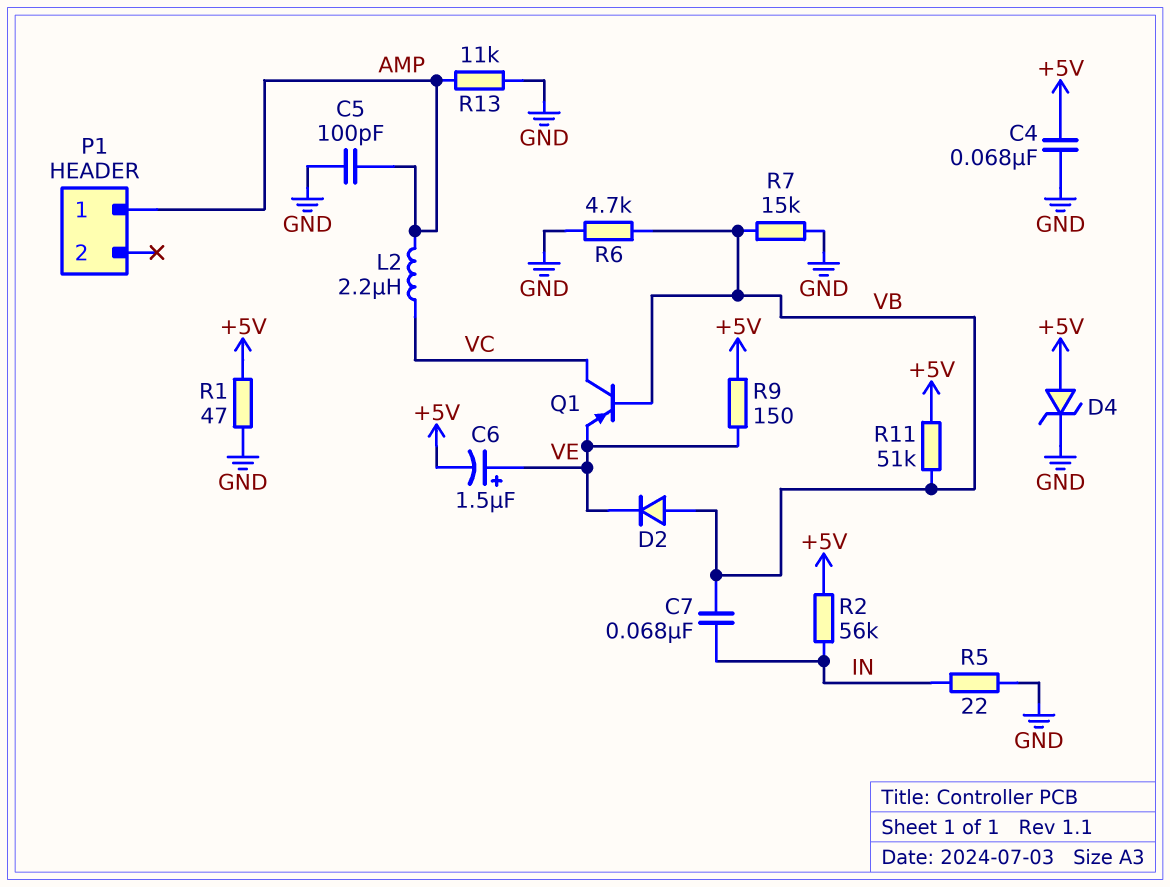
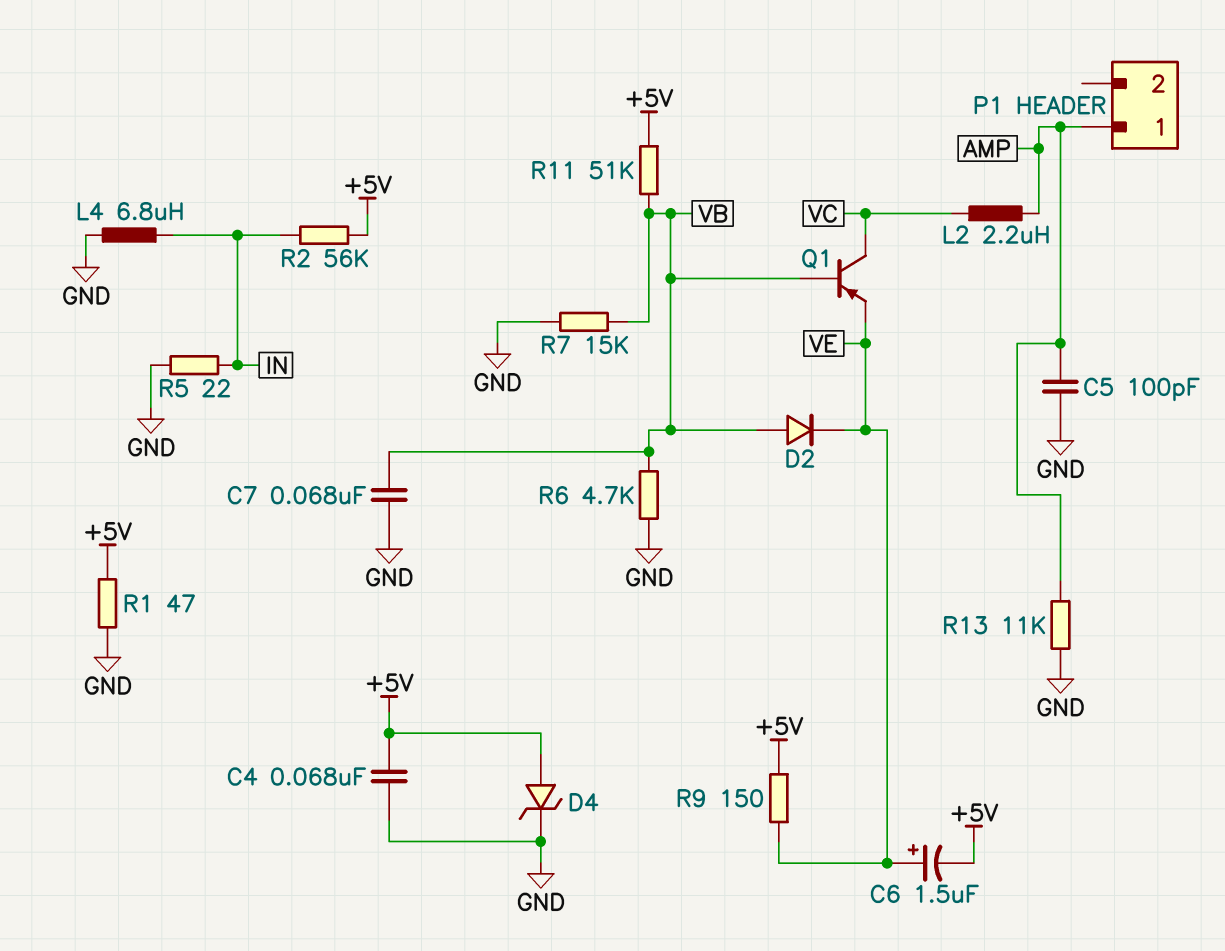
C7: 68nF (IN, VB) -> 68nF (GND, VB)
L4: none -> 6.8uH (GND, IN)

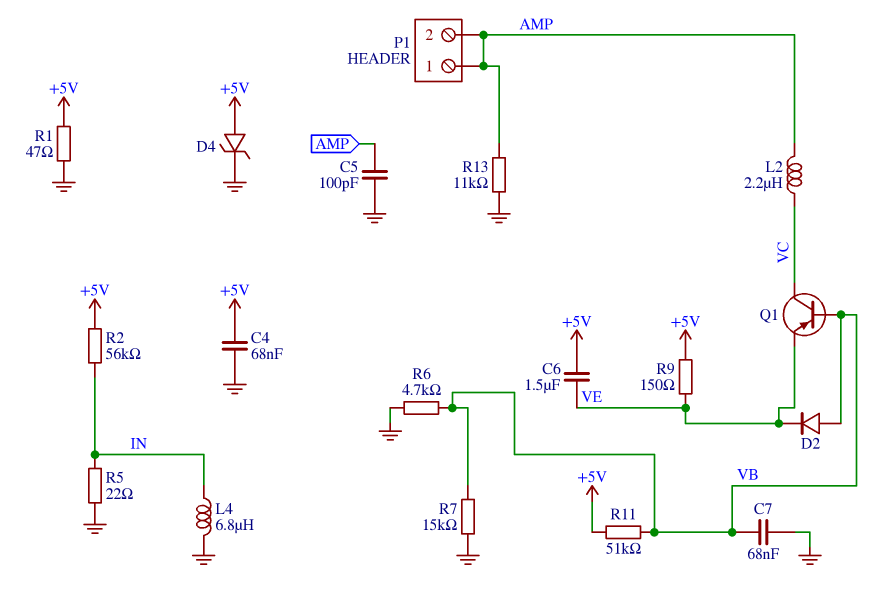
C6: 1.5uF (plus VE, minus +5V) -> 1.5uF (+5V, VE)
P1 pin 2: none -> AMP

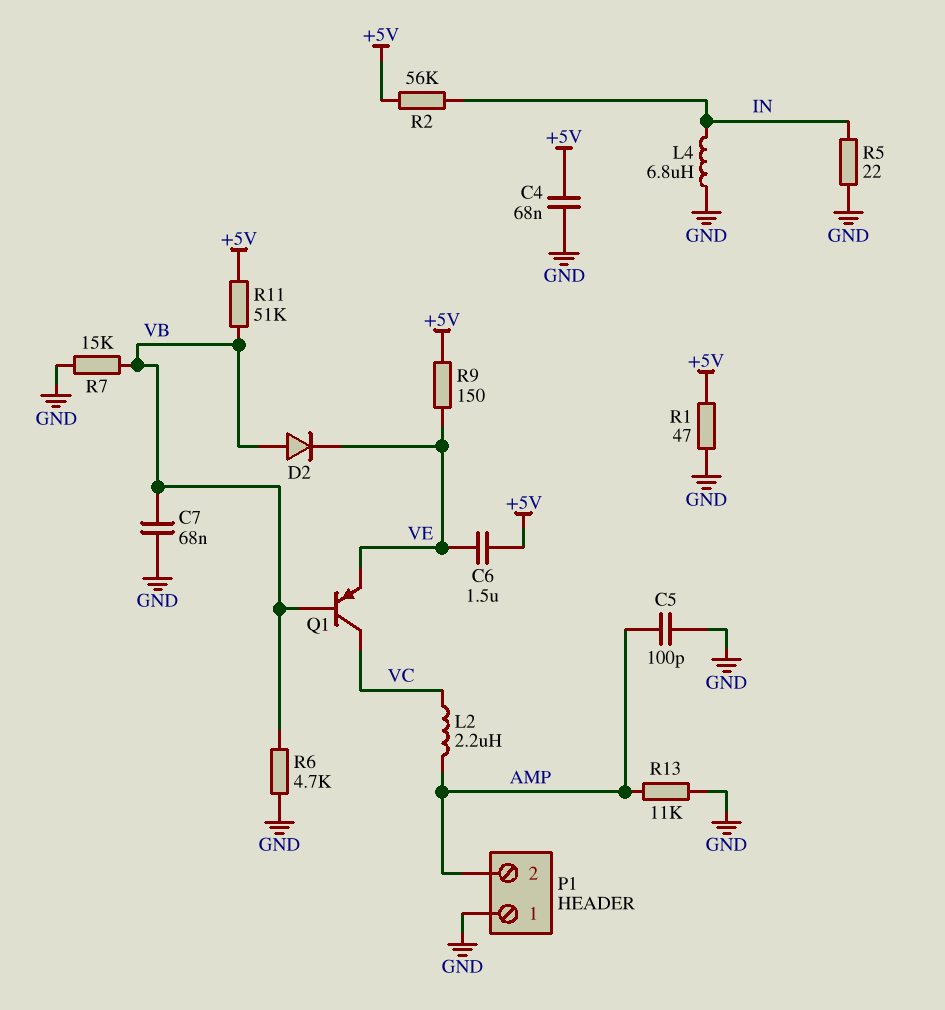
D4: zener (A +5V, K GND) -> none
P1 pin 1: AMP -> GND

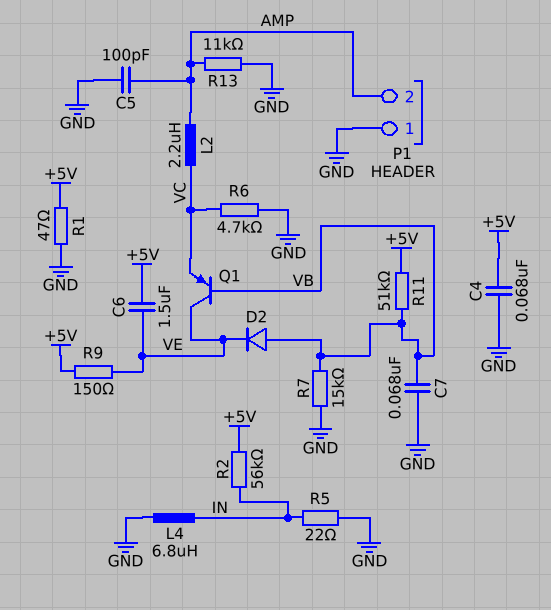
Q1: PNP (B VB, C VC, E VE) -> PNP (B VB, C VE, E VC)
R6: 4.7k (GND, VB) -> 4.7k (GND, VC)

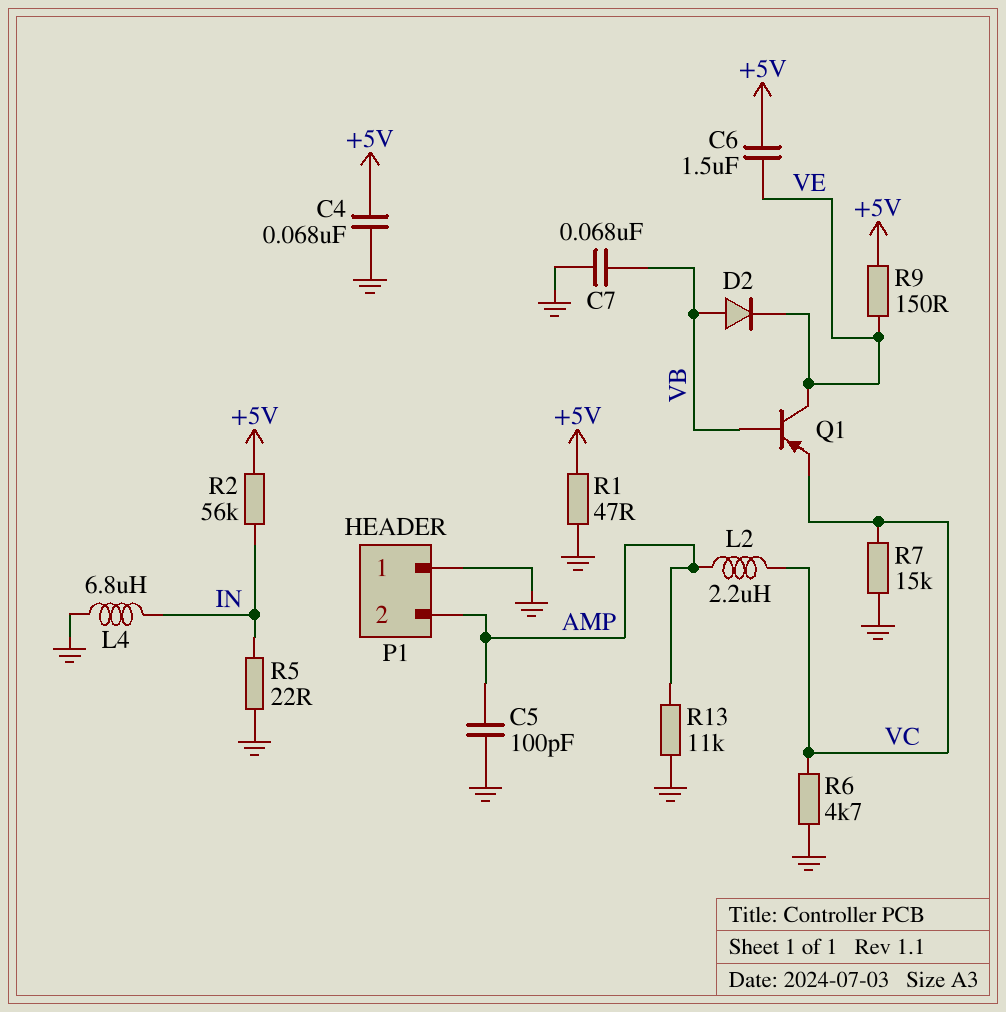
R7: 15k (GND, VB) -> 15k (GND, VC)
R11: 51k (+5V, VB) -> none

